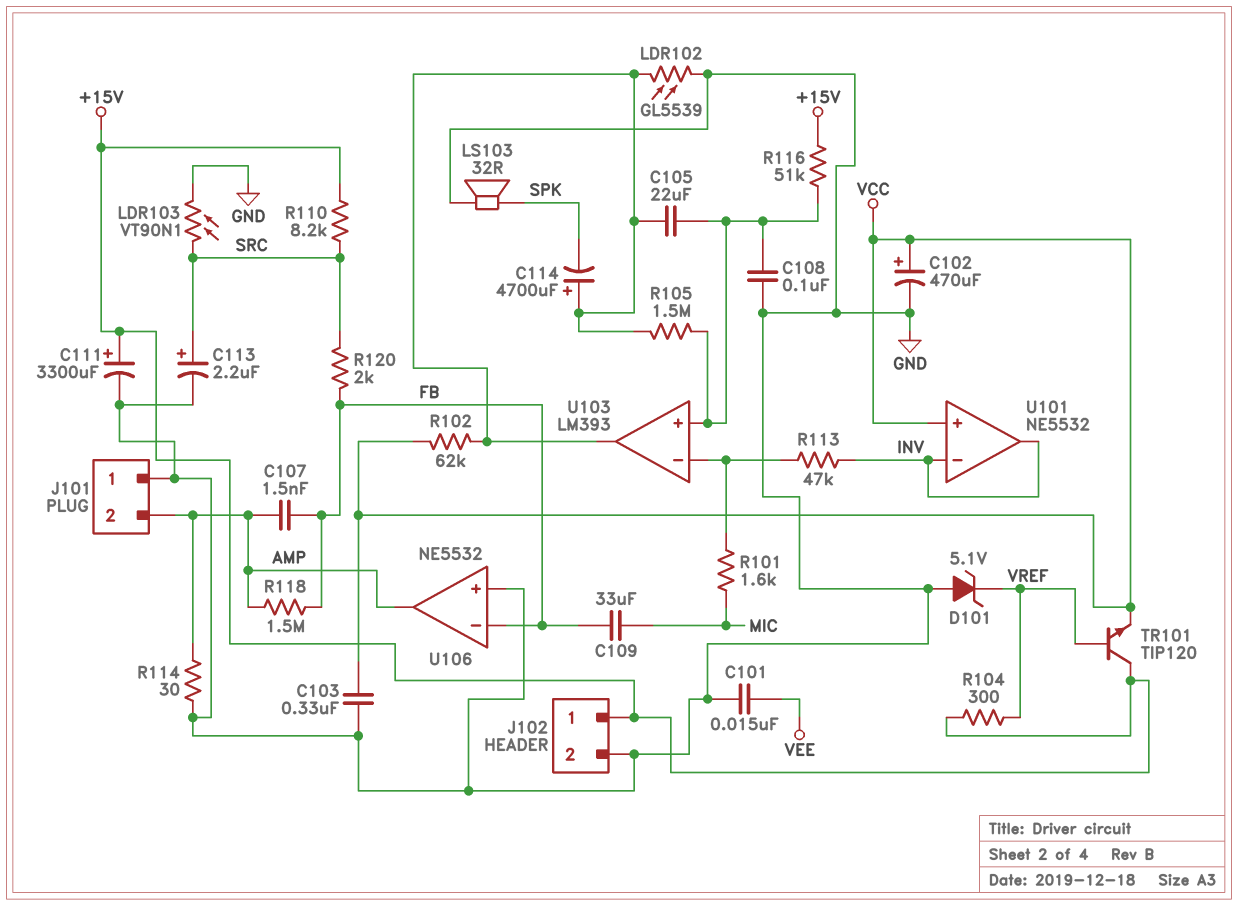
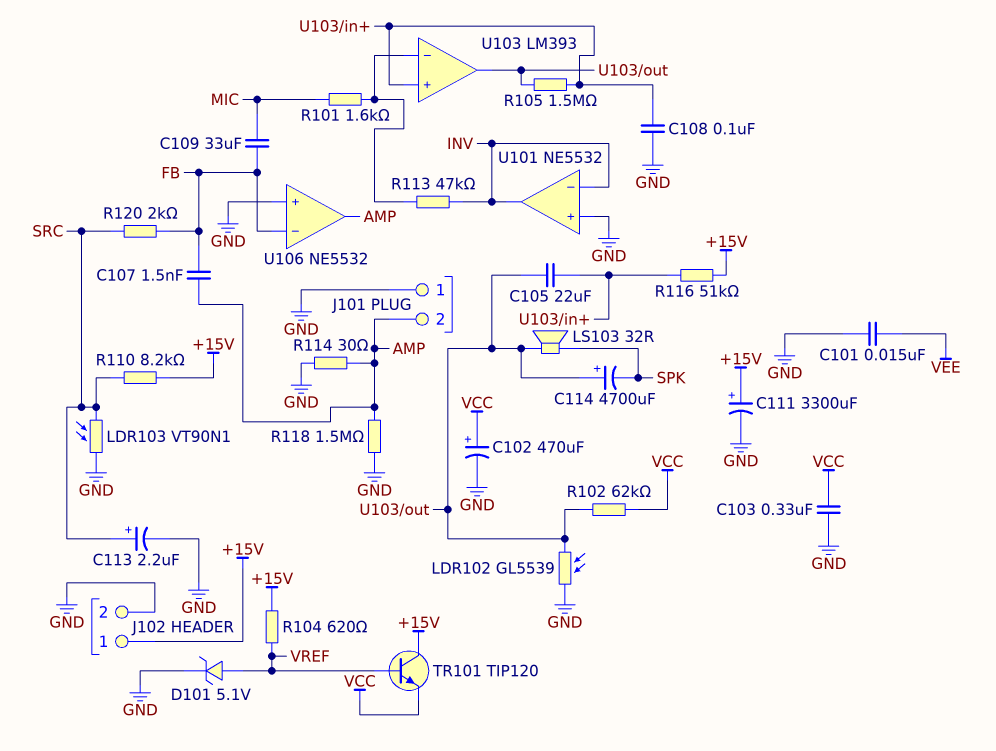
D101: zener 5.1V (A GND, K VREF) -> zener 5.1V (A VREF, K GND)
LS103: speaker 32R (GND, SPK) -> speaker 32R (SPK, U103/out)
R104: 300 (+15V, VREF) -> 620 (+15V, VREF)
R118: 1.5M (AMP, FB) -> 1.5M (AMP, GND)
U101 pin in+: VCC -> GND

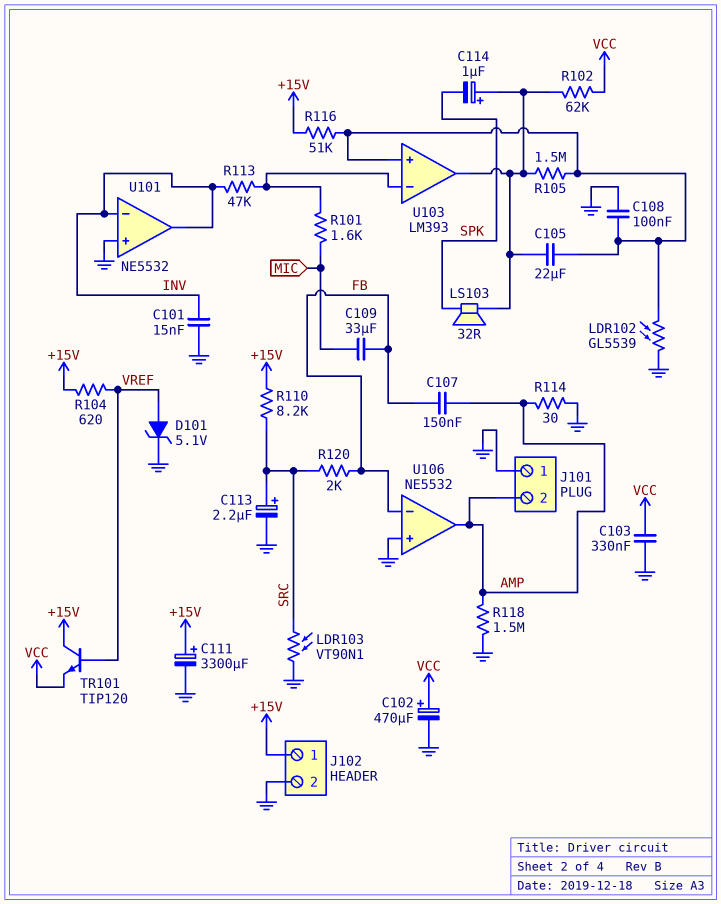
C101: 15nF (GND, VEE) -> 15nF (GND, INV)
C107: 1.5nF (AMP, FB) -> 150nF (AMP, FB)
C114: 4700uF (plus U103/out, minus SPK) -> 1uF (plus U103/out, minus SPK)
LDR102: GL5539 (GND, U103/out) -> GL5539 (GND, U103/in+)

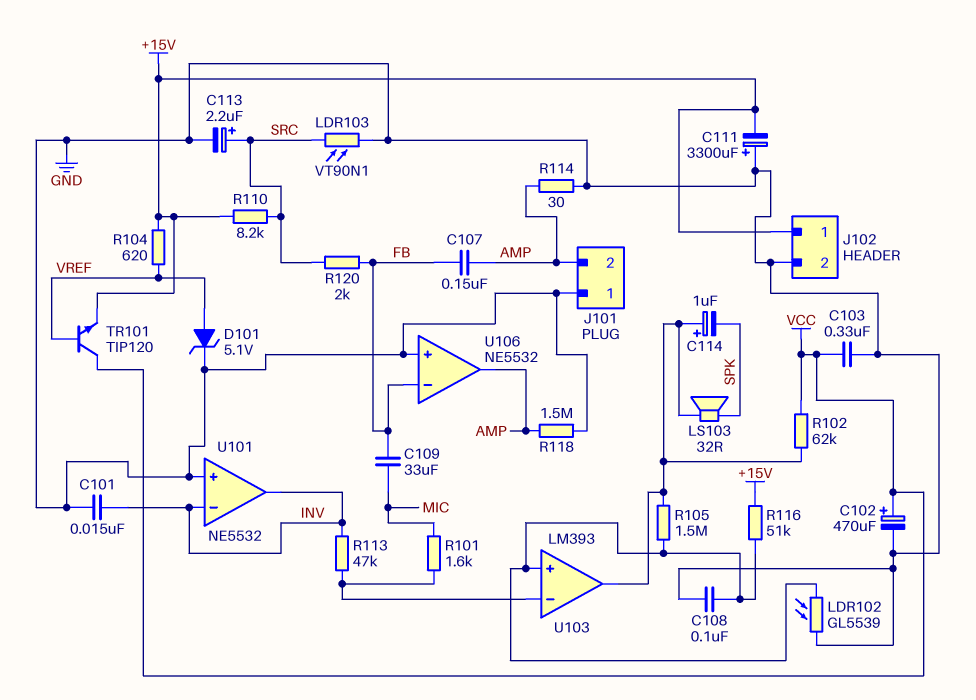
C105: 22uF (U103/in+, U103/out) -> none
C111: 3300uF (plus +15V, minus GND) -> 3300uF (plus GND, minus +15V)
TR101: NPN TIP120 (B VREF, C +15V, E VCC) -> NPN TIP120 (B VREF, C VCC, E +15V)

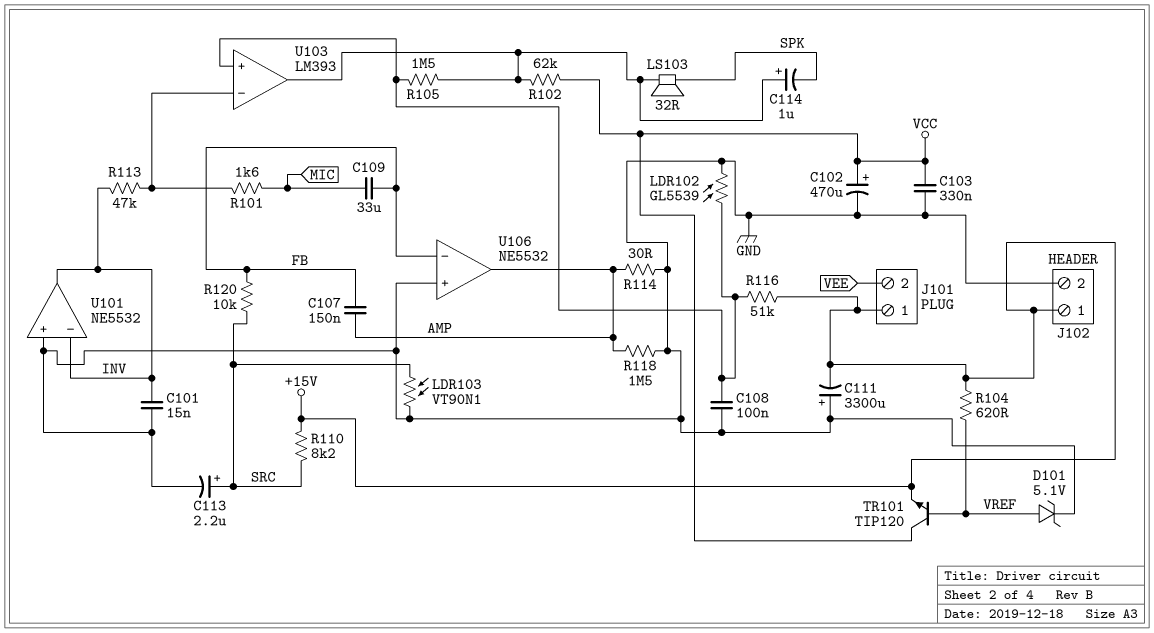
J101 pin 1: GND -> +15V
J101 pin 2: AMP -> VEE
R120: 2k (FB, SRC) -> 10k (FB, SRC)

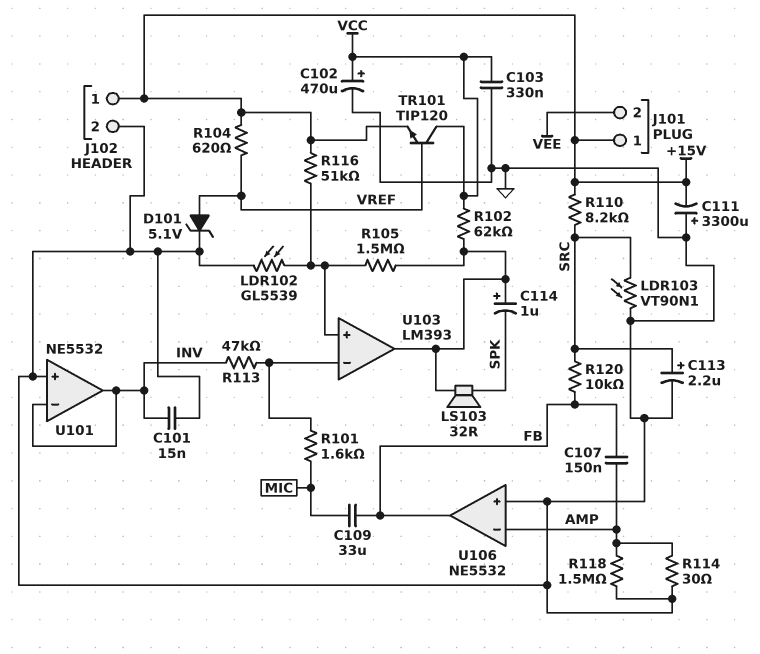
C108: 100nF (GND, U103/in+) -> none
U106 pin in-: FB -> AMP
U106 pin out: AMP -> FB

